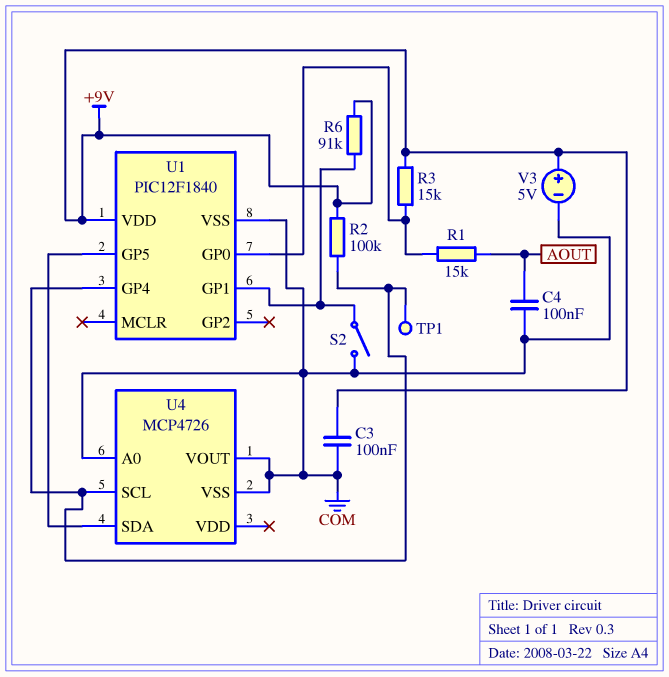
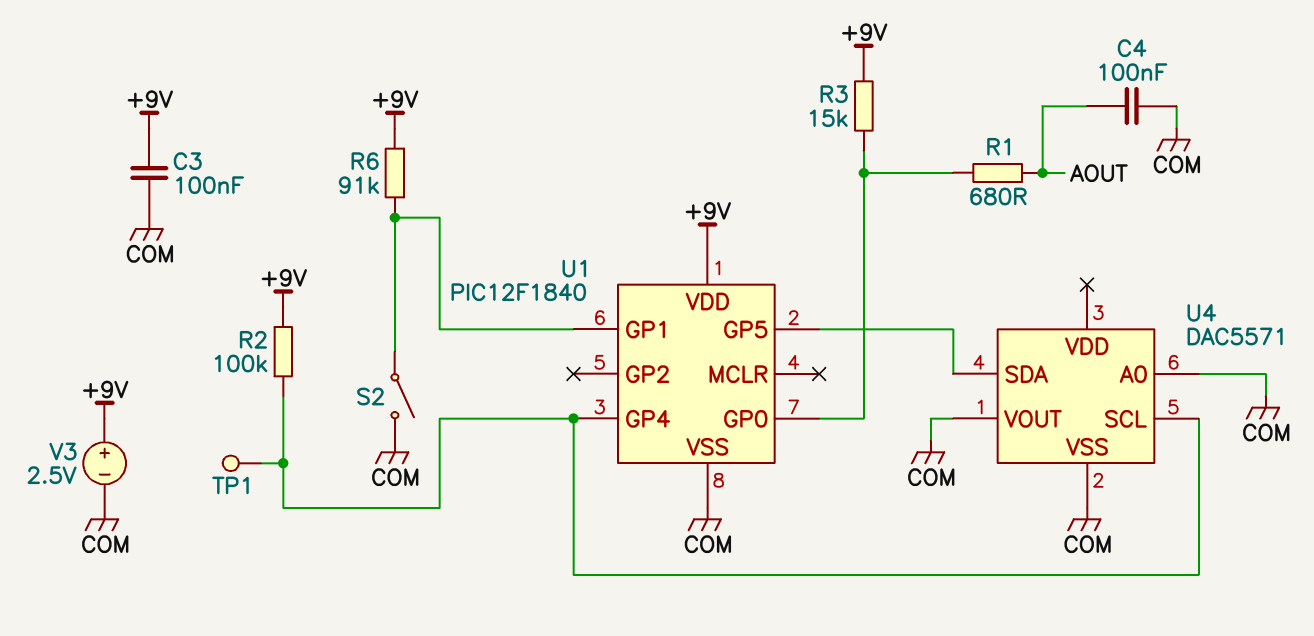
R1: 15k (AOUT, U1/GP0) -> 680 (AOUT, U1/GP0)
U4: MCP4726 -> DAC5571
V3: 5V (plus +9V, minus COM) -> 2.5V (plus +9V, minus COM)

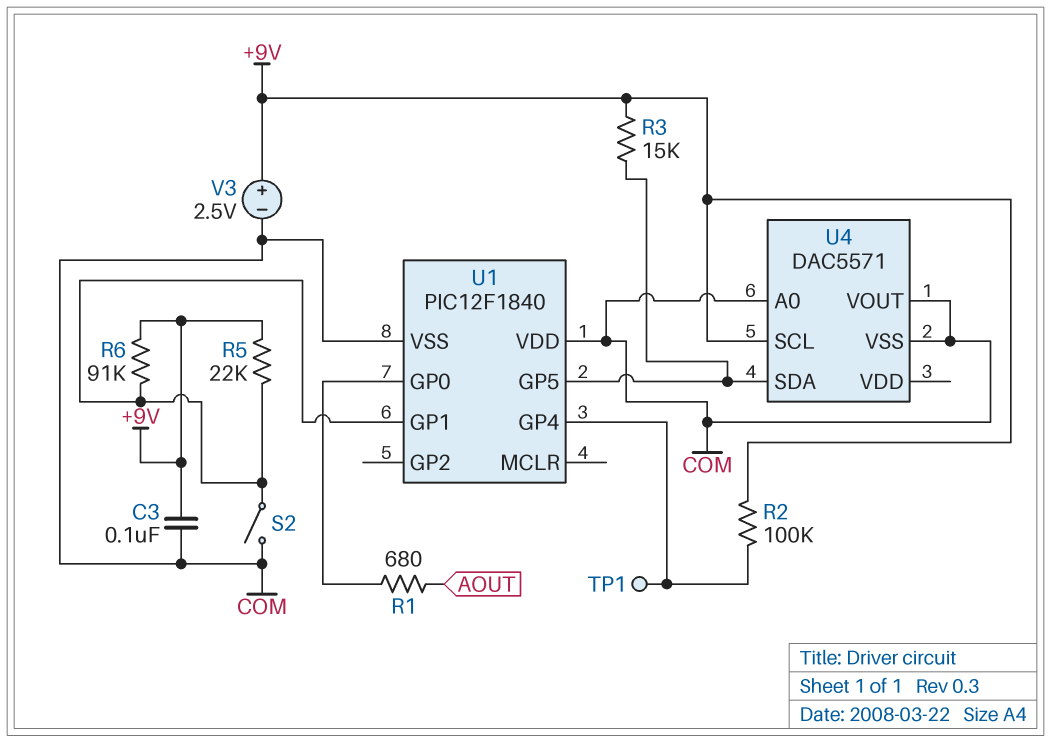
C4: 100nF (AOUT, COM) -> none
R3: 15k (+9V, U1/GP0) -> 15k (+9V, U1/GP5)
R5: none -> 22k (+9V, U1/GP1)
U1 pin VDD: +9V -> COM
U4 pin SCL: U1/GP4 -> +9V

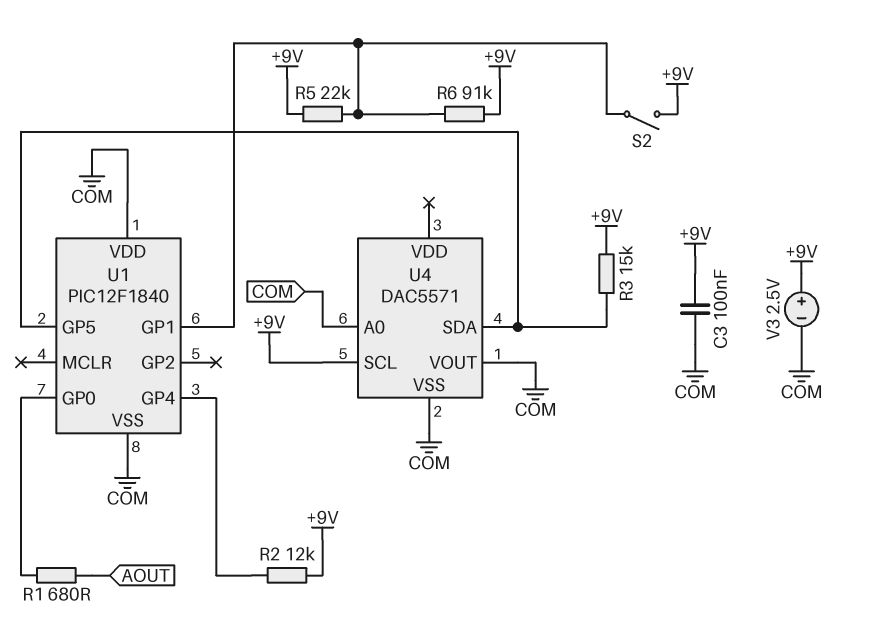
R2: 100k (+9V, U1/GP4) -> 12k (+9V, U1/GP4)
S2: switch (COM, U1/GP1) -> switch (+9V, U1/GP1)
TP1: test point (U1/GP4) -> none

